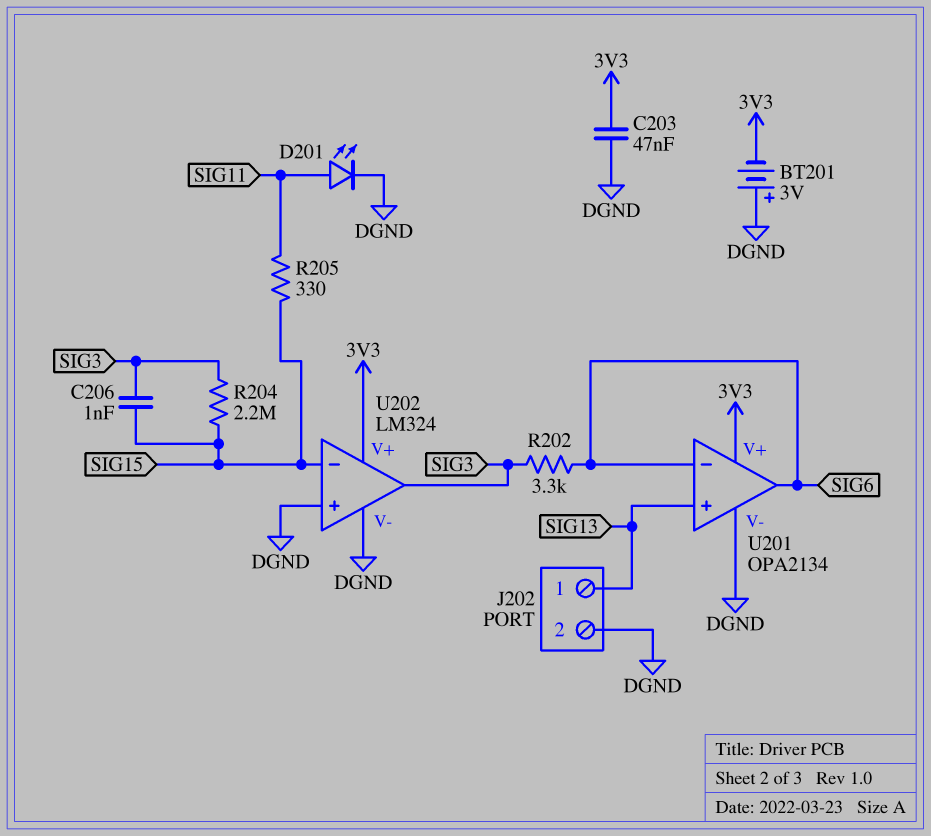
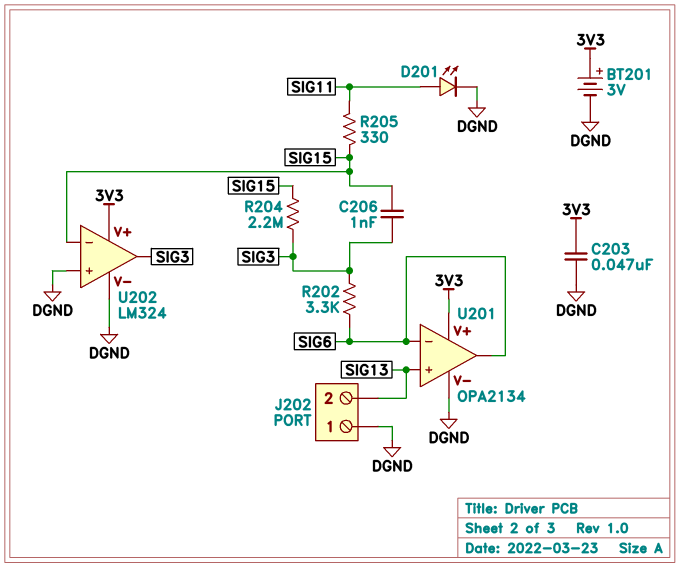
BT201: 3V (plus DGND, minus 3V3) -> 3V (plus 3V3, minus DGND)
J202 pin 1: SIG13 -> DGND
J202 pin 2: DGND -> SIG13

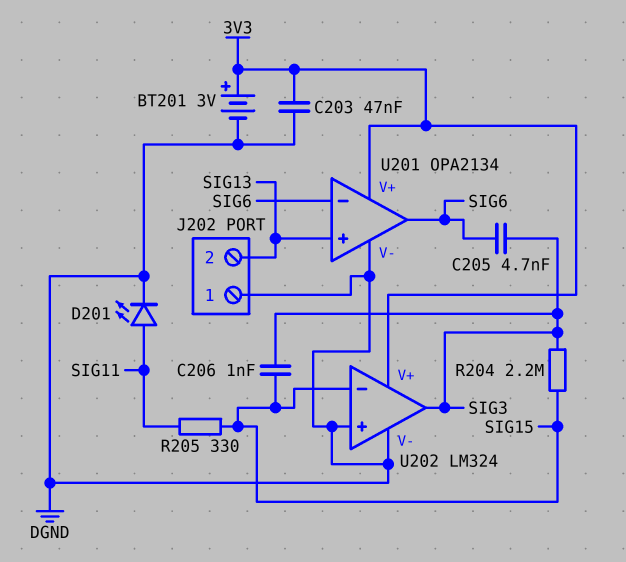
C205: none -> 4.7nF (SIG3, SIG6)
R202: 3.3k (SIG3, SIG6) -> none

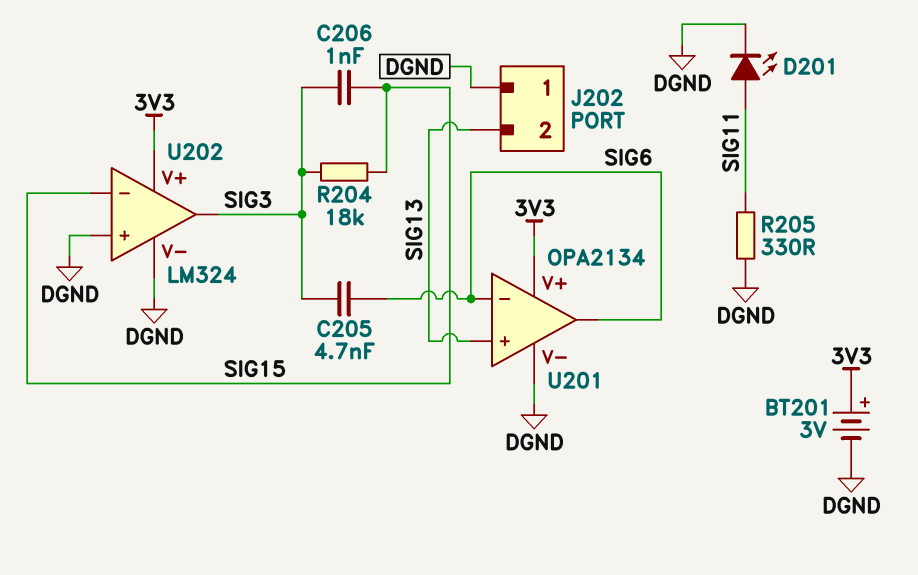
C203: 47nF (3V3, DGND) -> none
R204: 2.2M (SIG3, SIG15) -> 18k (SIG3, SIG15)
R205: 330 (SIG11, SIG15) -> 330 (DGND, SIG11)

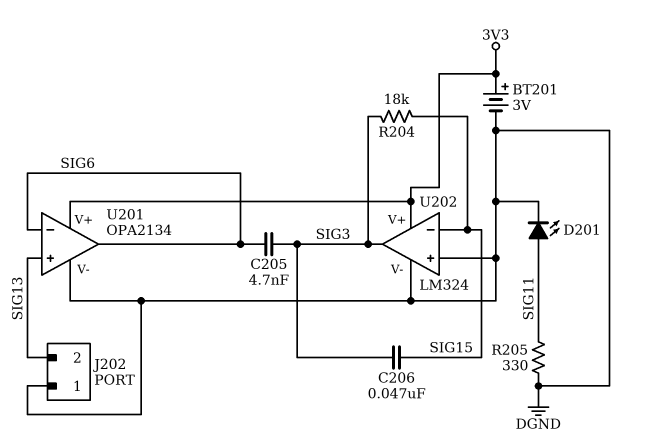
C206: 1nF (SIG3, SIG15) -> 47nF (SIG3, SIG15)

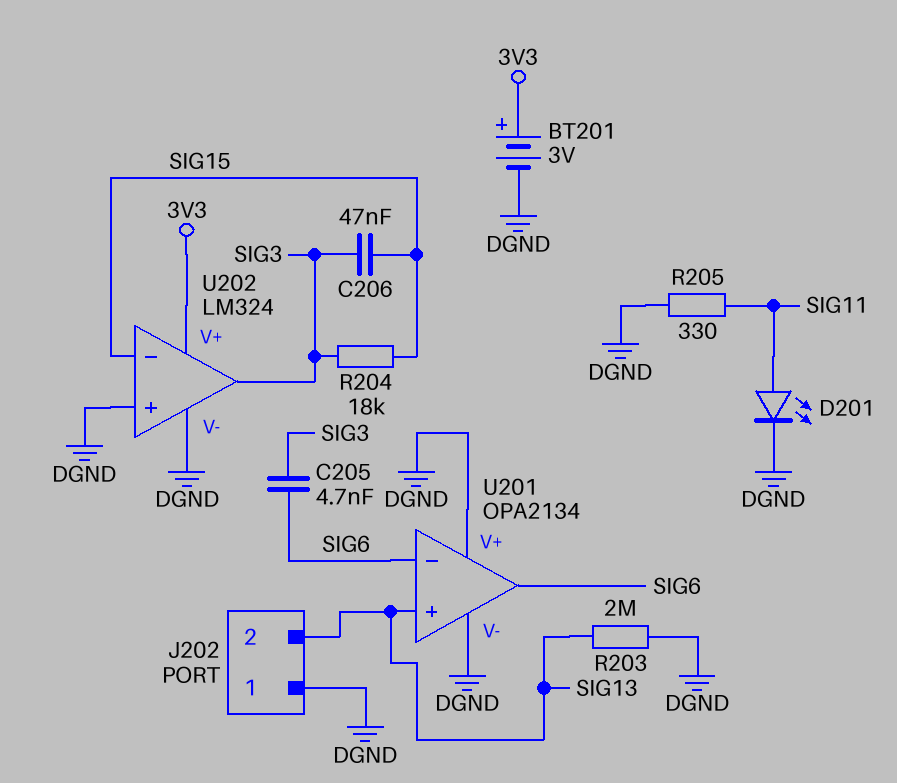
R203: none -> 2M (DGND, SIG13)
U201 pin V+: 3V3 -> DGND

